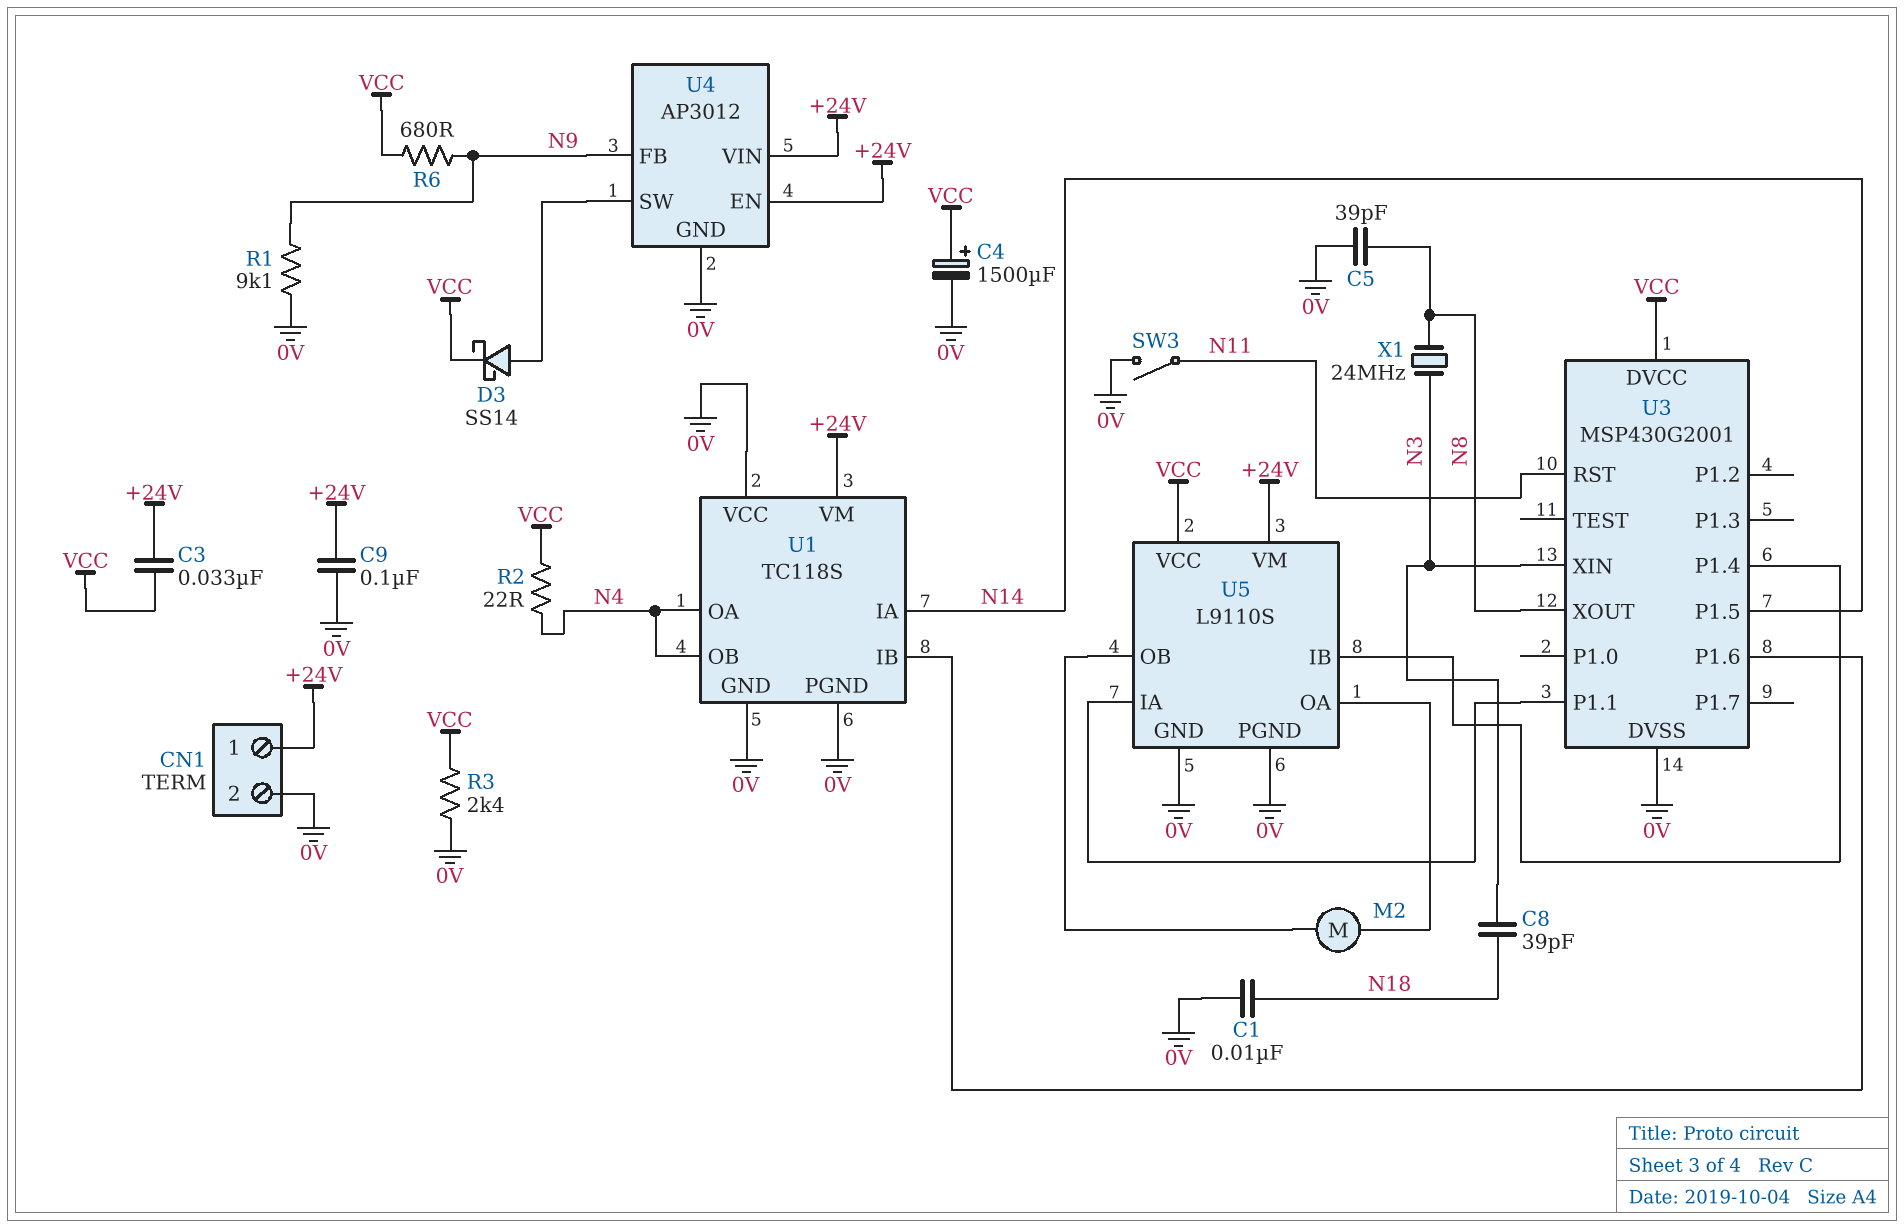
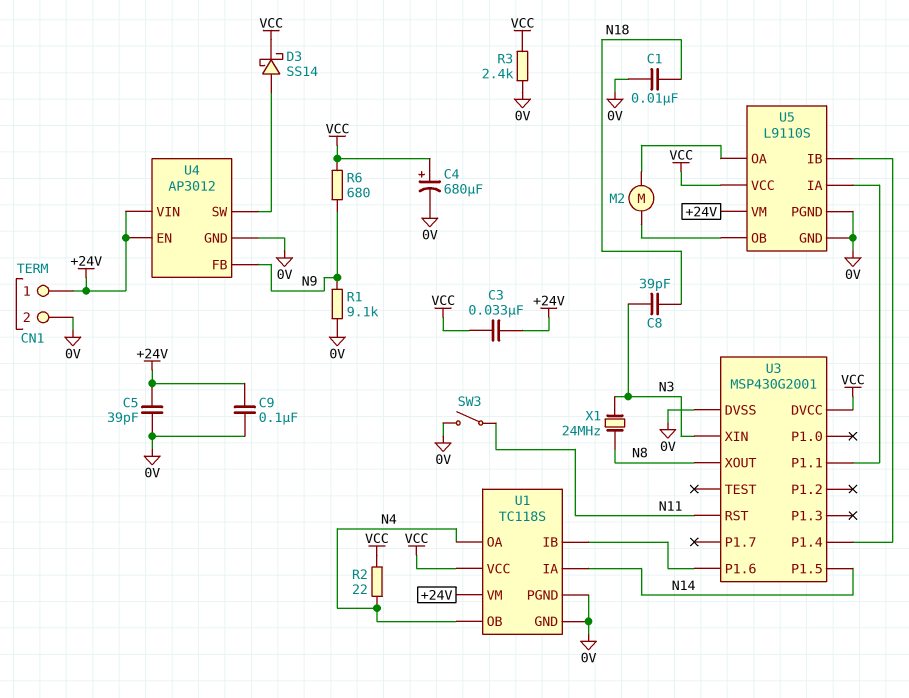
C4: 1500uF (plus VCC, minus 0V) -> 680uF (plus VCC, minus 0V)
C5: 39pF (0V, N8) -> 39pF (+24V, 0V)
U1 pin VCC: 0V -> VCC

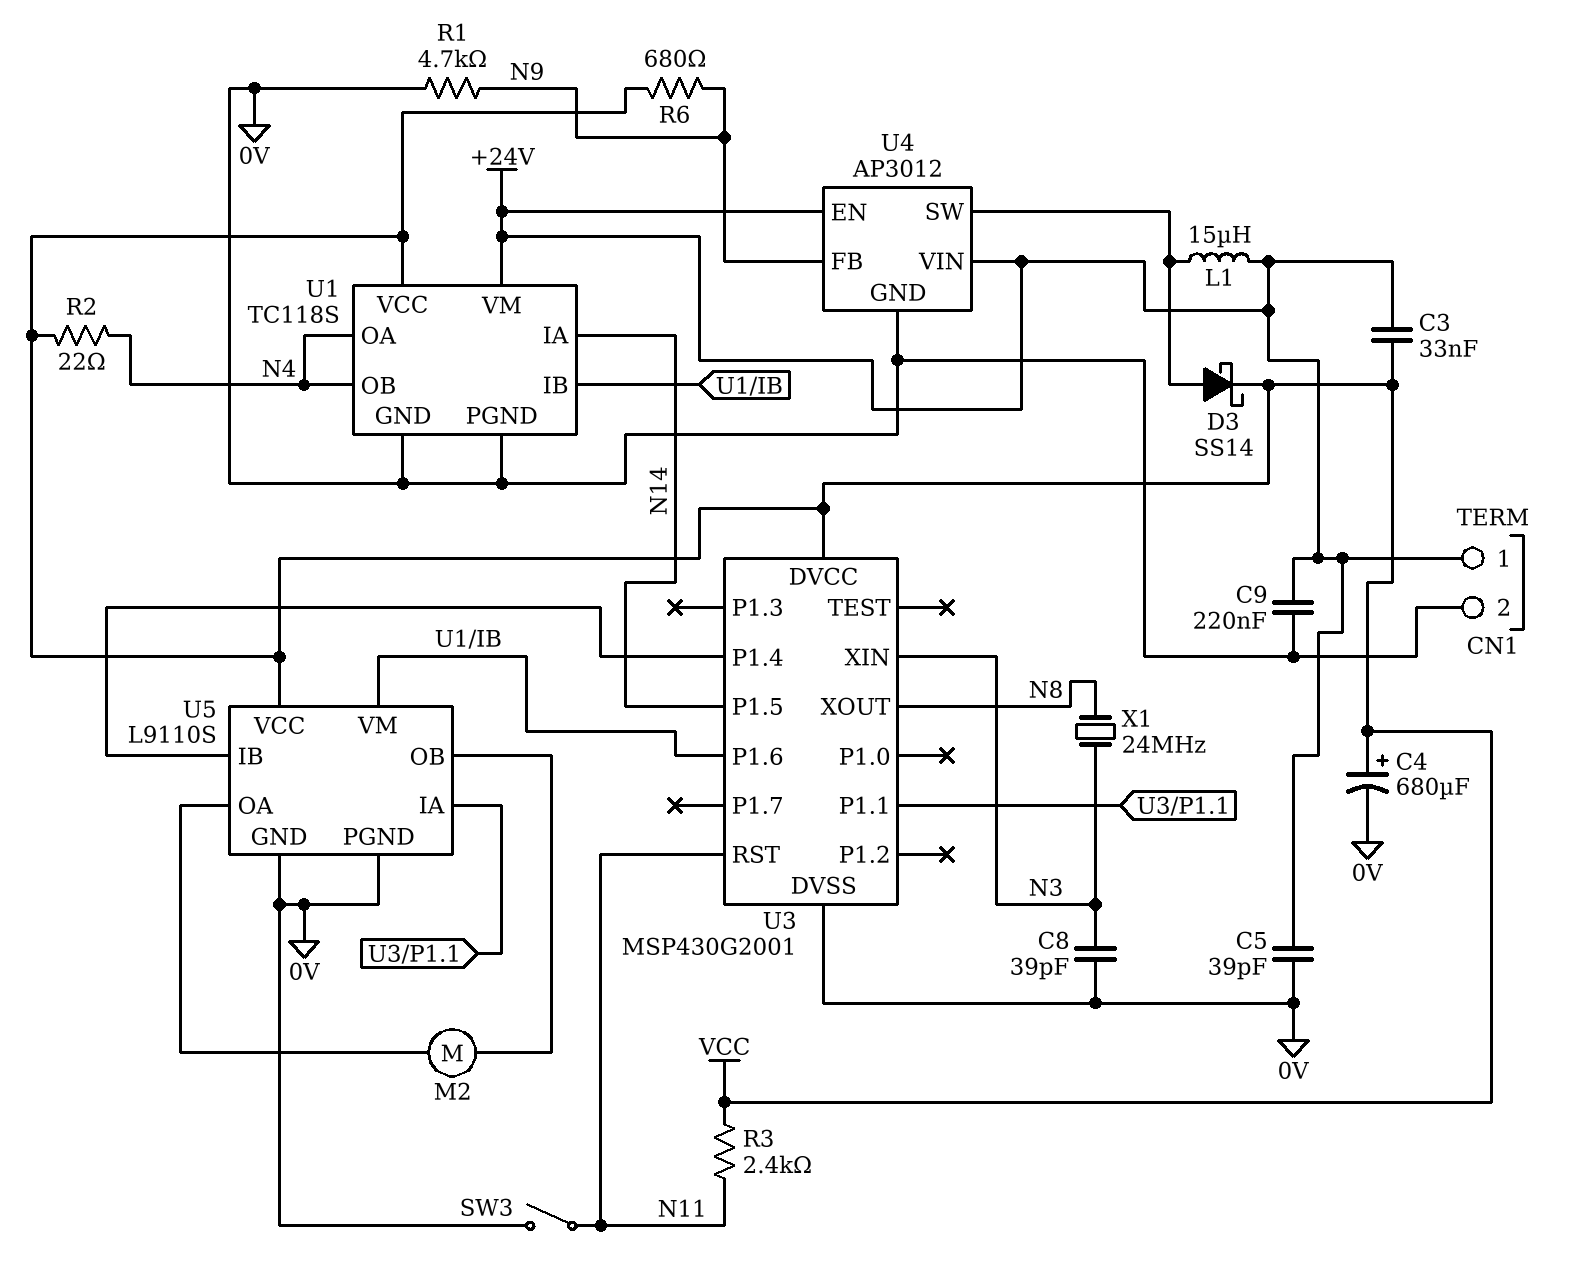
C1: 10nF (0V, N18) -> none
C8: 39pF (N3, N18) -> 39pF (0V, N3)
C9: 100nF (+24V, 0V) -> 220nF (+24V, 0V)
L1: none -> 15uH (+24V, U4/SW)
R1: 9.1k (0V, N9) -> 4.7k (0V, N9)
R3: 2.4k (0V, VCC) -> 2.4k (N11, VCC)
U5 pin VM: +24V -> U1/IB

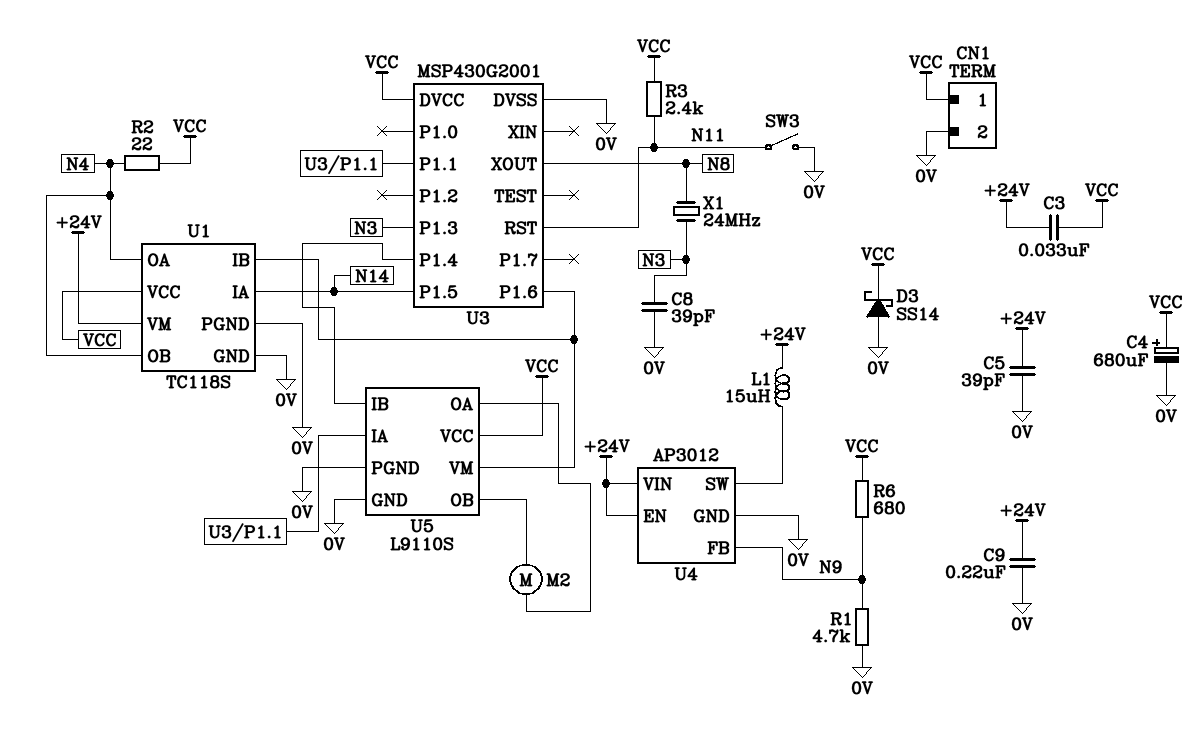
CN1 pin 1: +24V -> VCC
D3: schottky SS14 (A U4/SW, K VCC) -> schottky SS14 (A 0V, K VCC)
U3 pin P1.3: none -> N3
U3 pin XIN: N3 -> none

